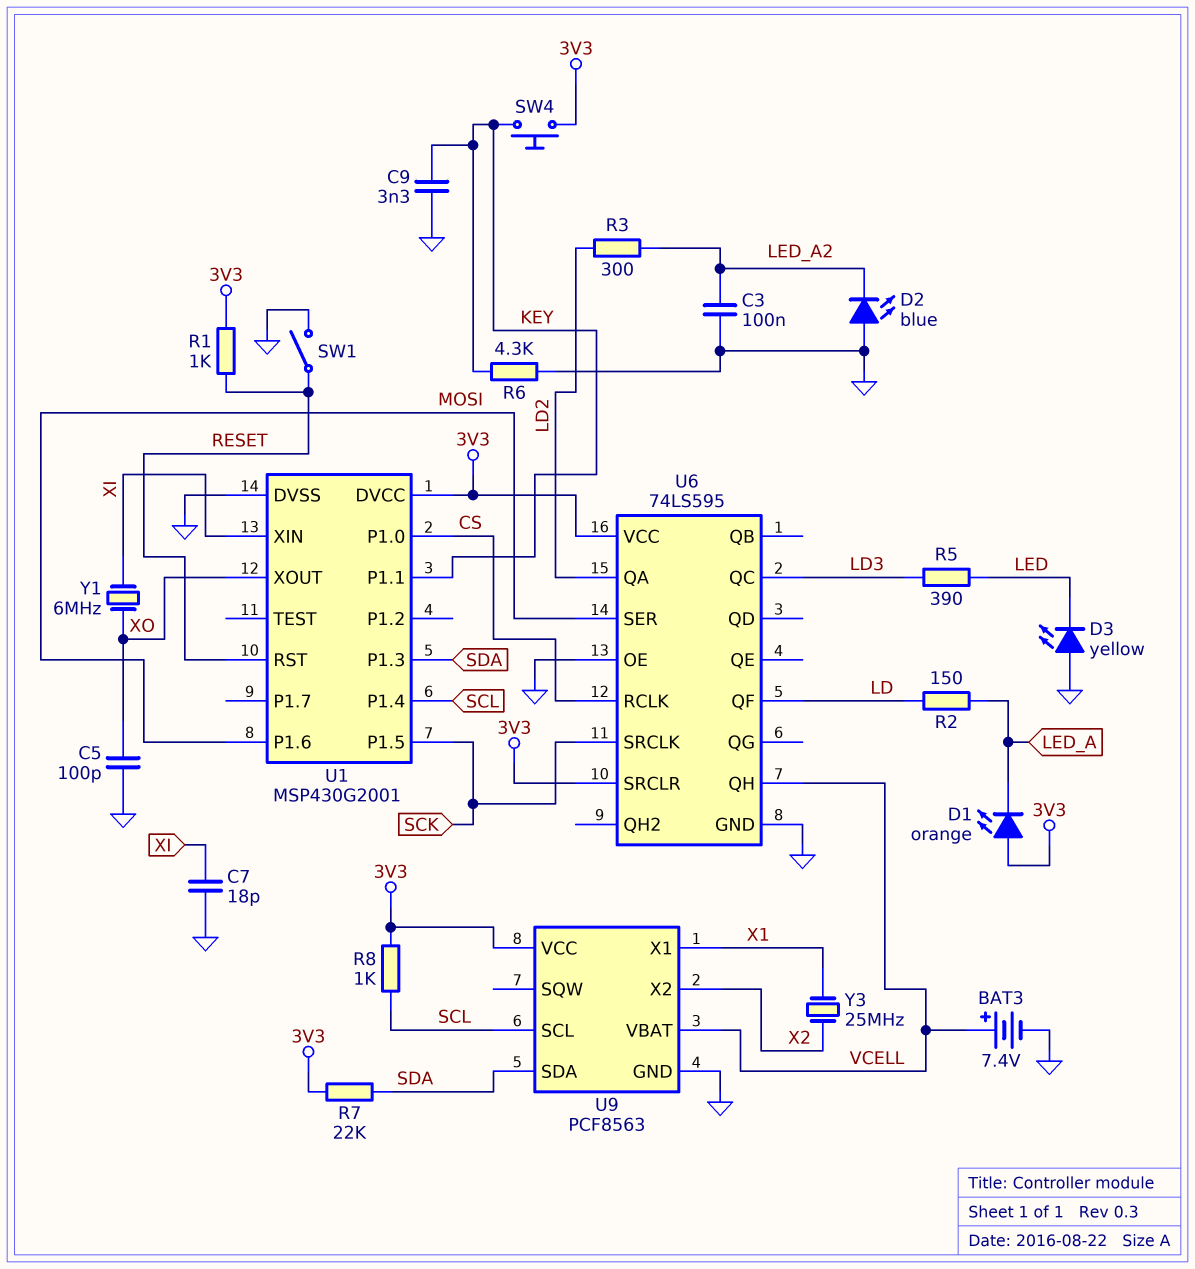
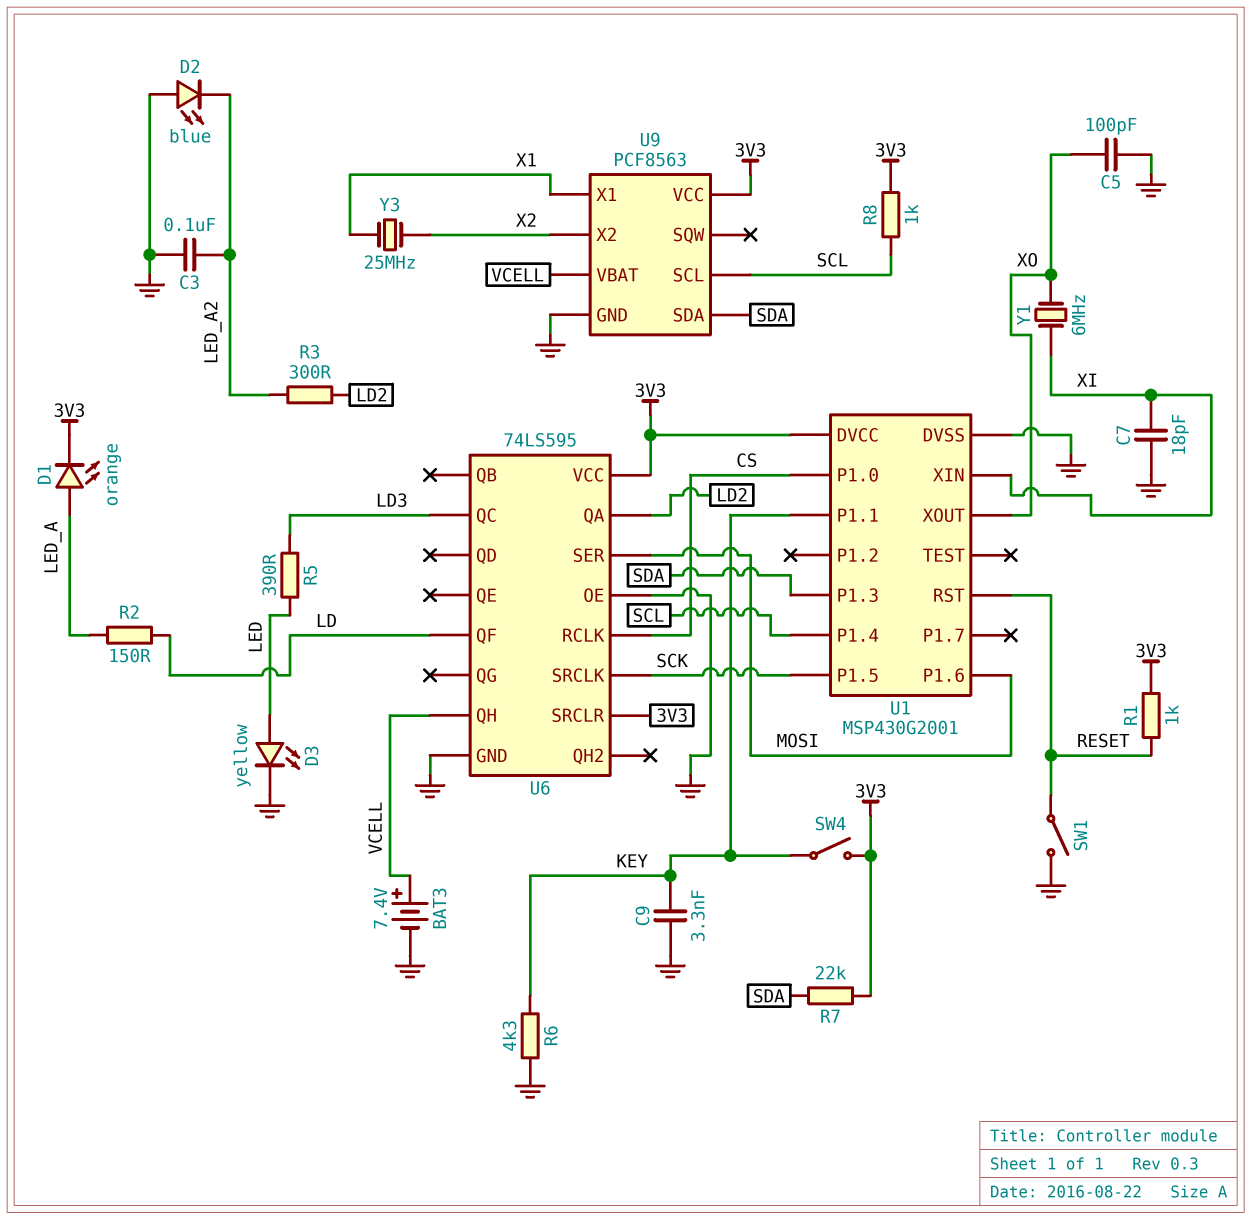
D1: LED orange (A 3V3, K LED_A) -> LED orange (A LED_A, K 3V3)
D3: LED yellow (A GND, K LED) -> LED yellow (A LED, K GND)
SW4: button (3V3, KEY) -> switch (3V3, KEY)

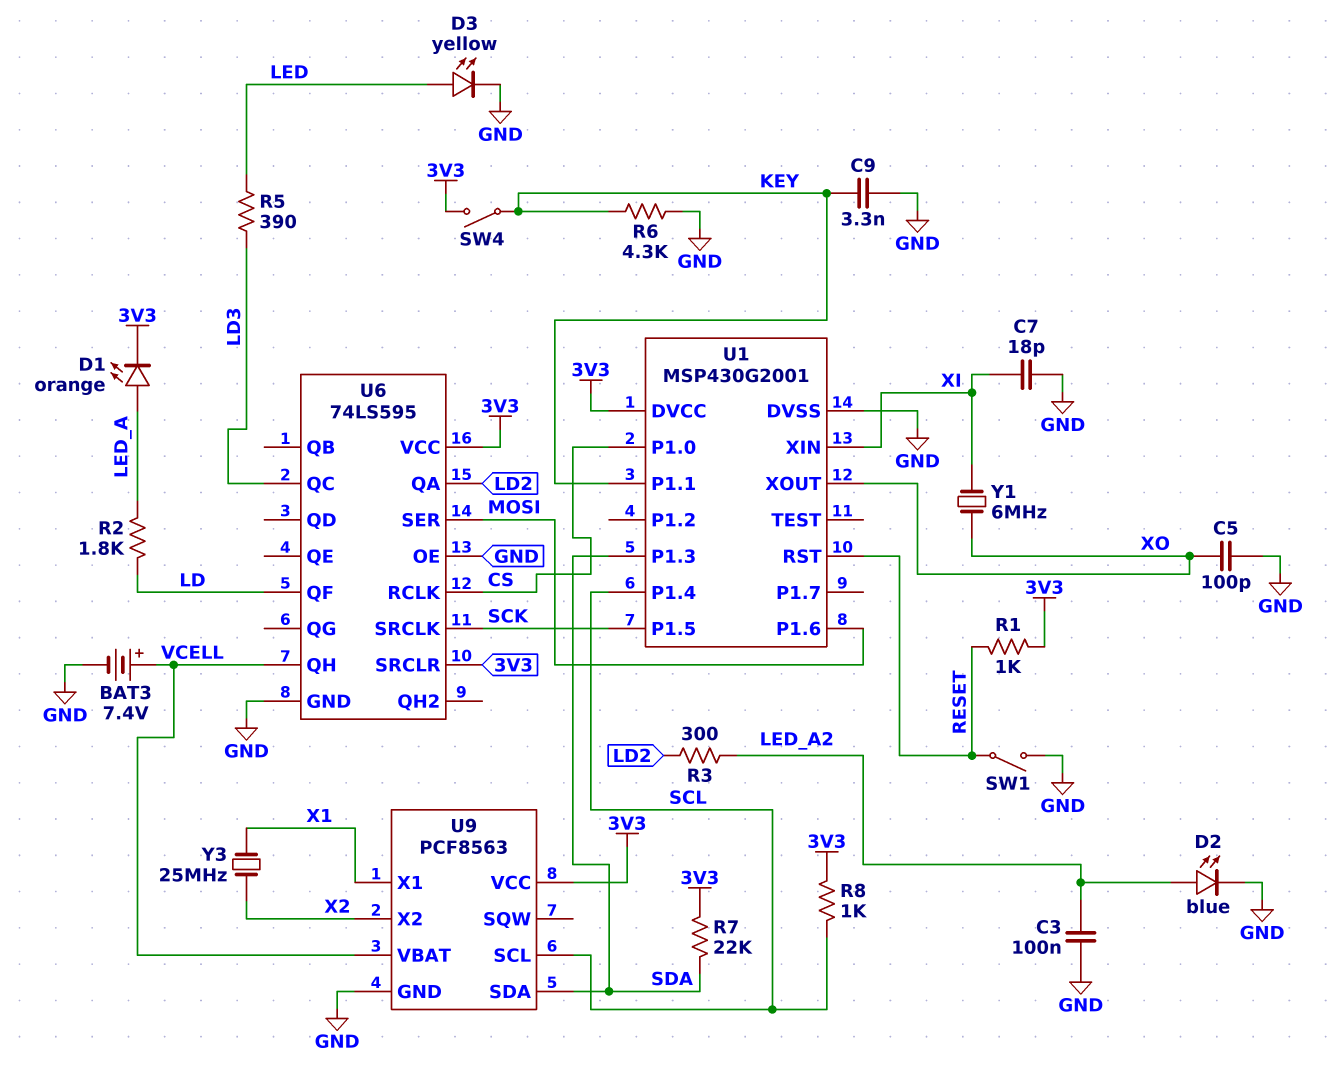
D2: LED blue (A GND, K LED_A2) -> LED blue (A LED_A2, K GND)
R2: 150 (LD, LED_A) -> 1.8k (LD, LED_A)

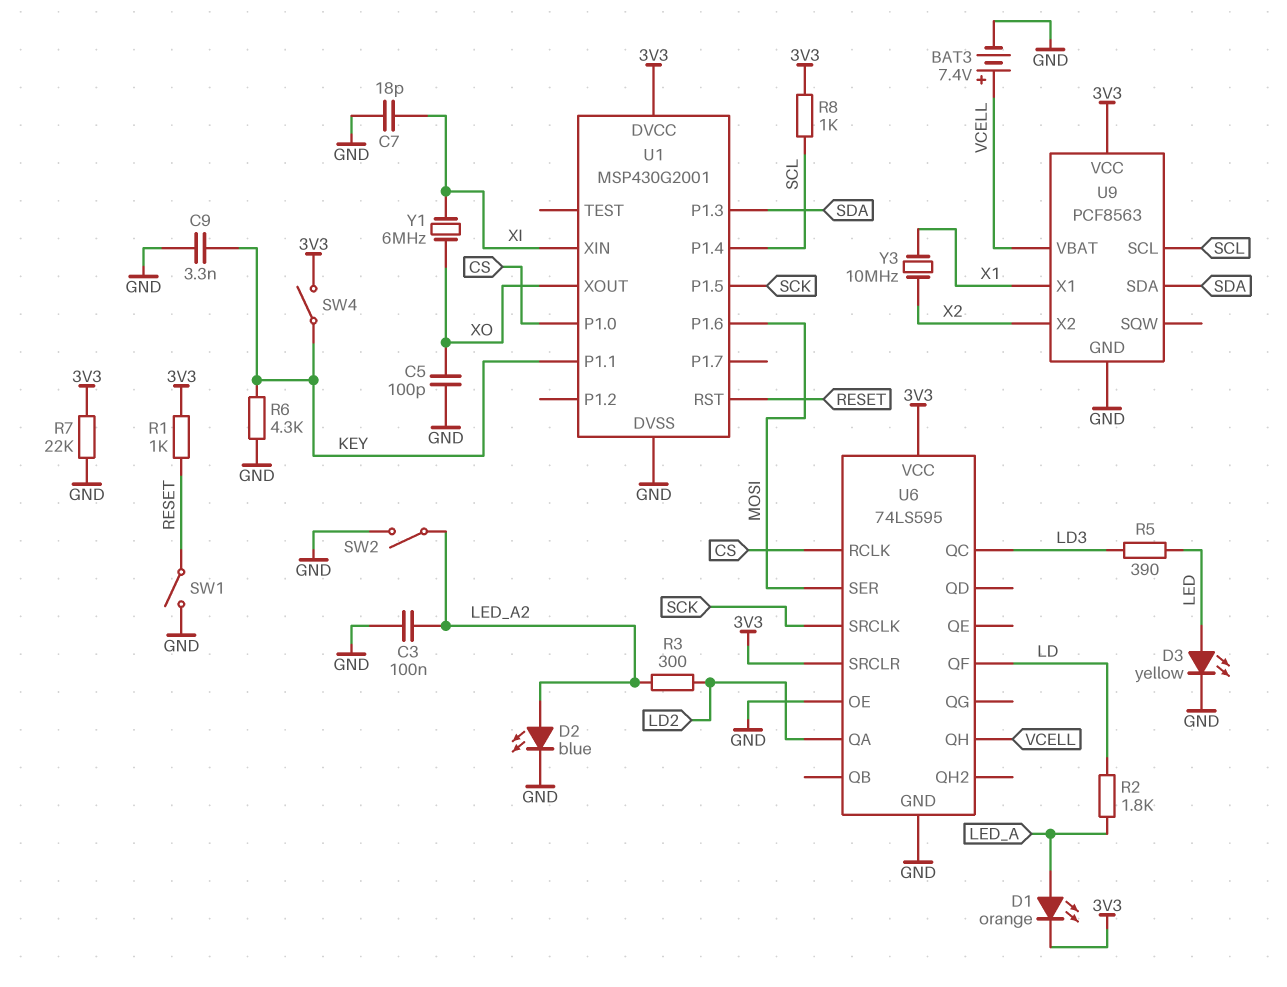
R7: 22k (3V3, SDA) -> 22k (3V3, GND)
SW2: none -> switch (GND, LED_A2)
Y3: 25MHz (X1, X2) -> 10MHz (X1, X2)

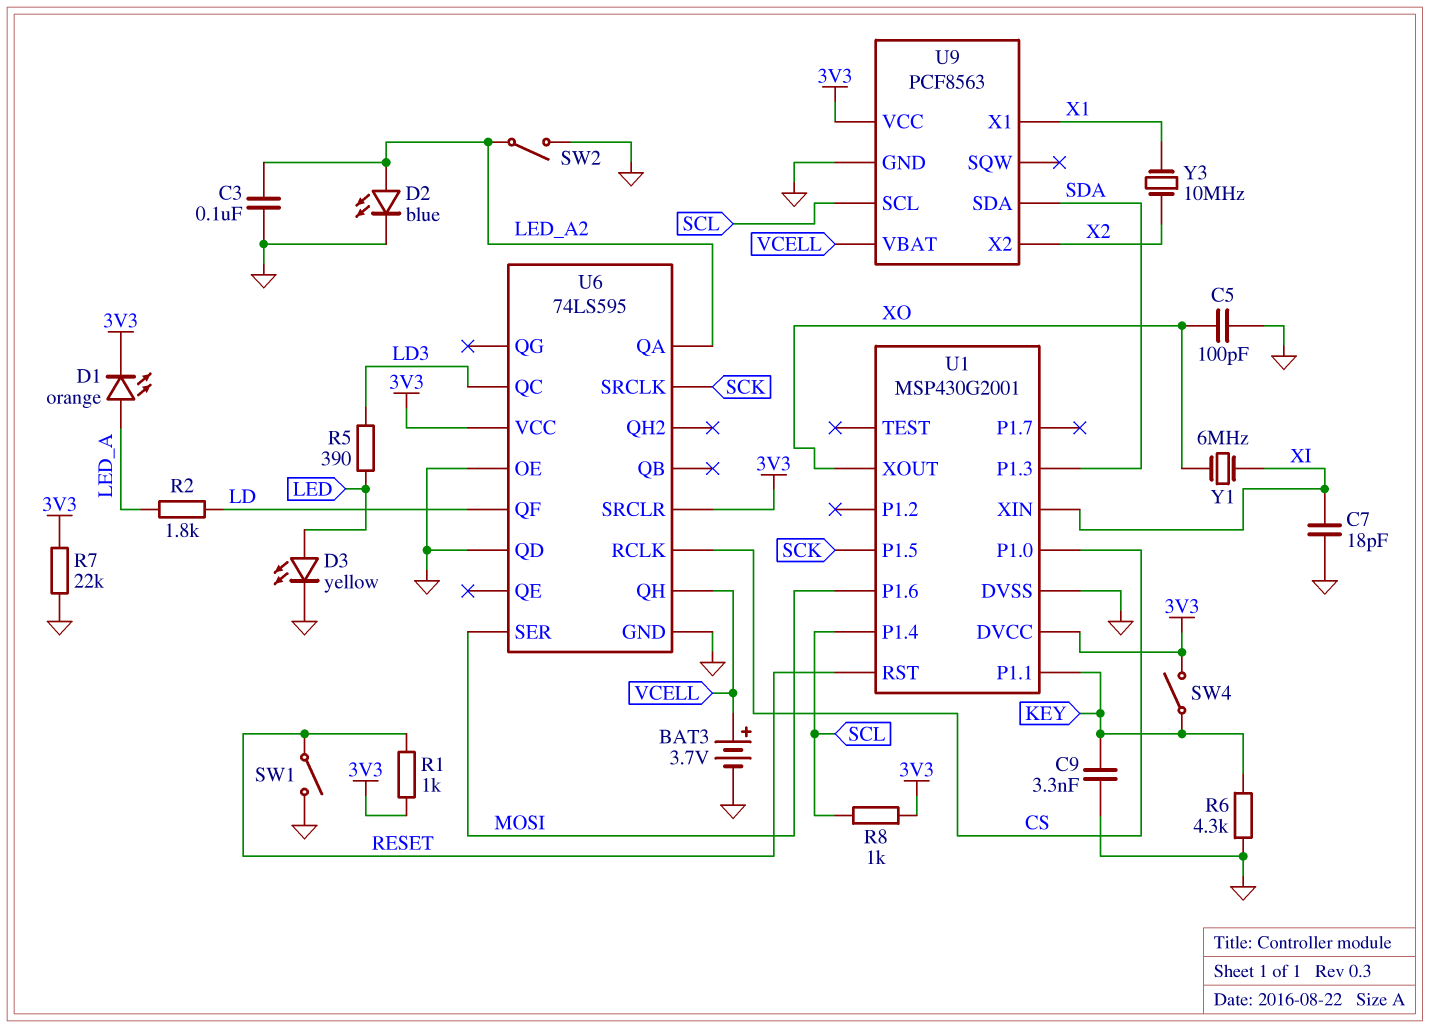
BAT3: 7.4V (plus VCELL, minus GND) -> 3.7V (plus VCELL, minus GND)
R3: 300 (LD2, LED_A2) -> none
U6 pin QA: LD2 -> LED_A2
U6 pin QD: none -> GND

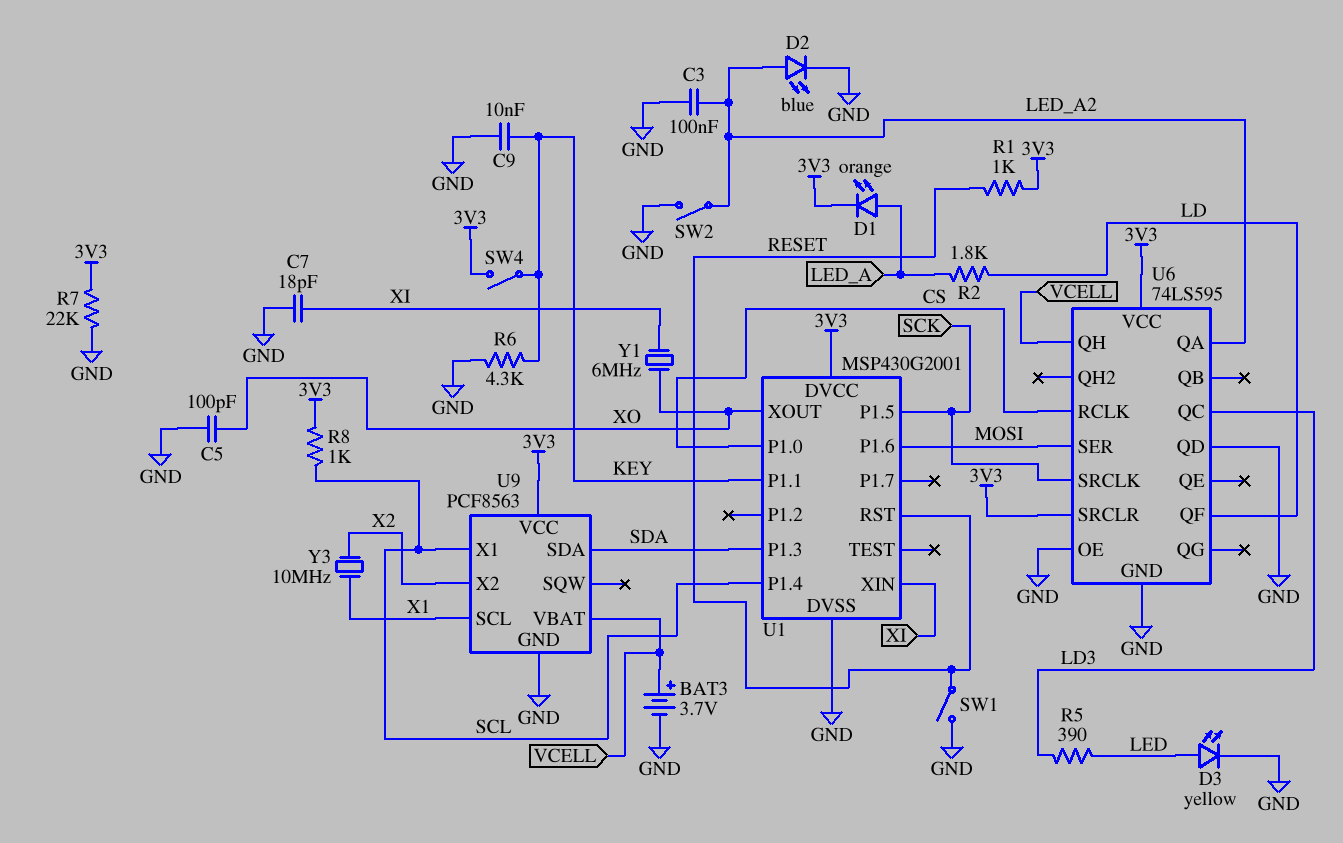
C9: 3.3nF (GND, KEY) -> 10nF (GND, KEY)
U9 pin SCL: SCL -> X1
U9 pin X1: X1 -> SCL

